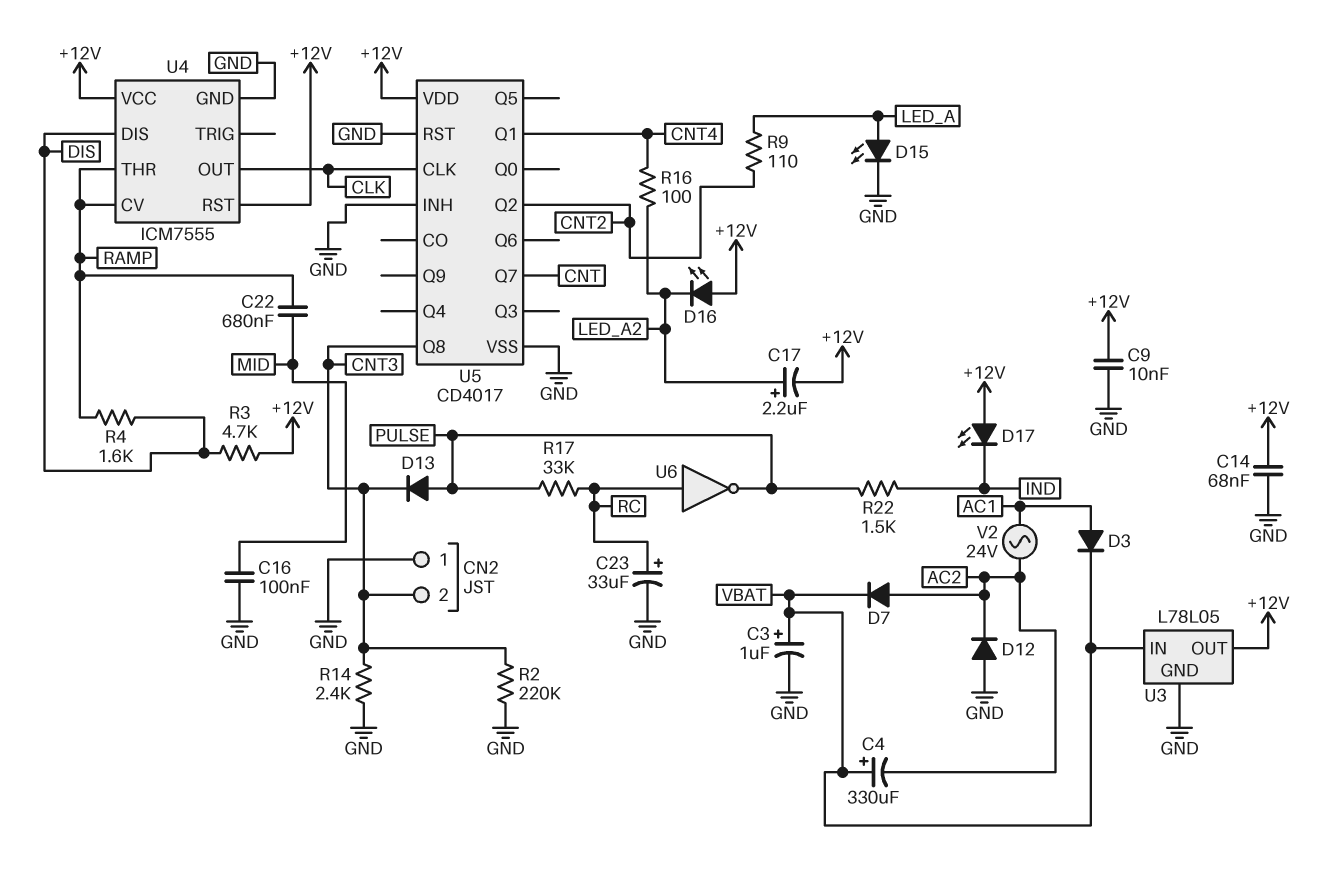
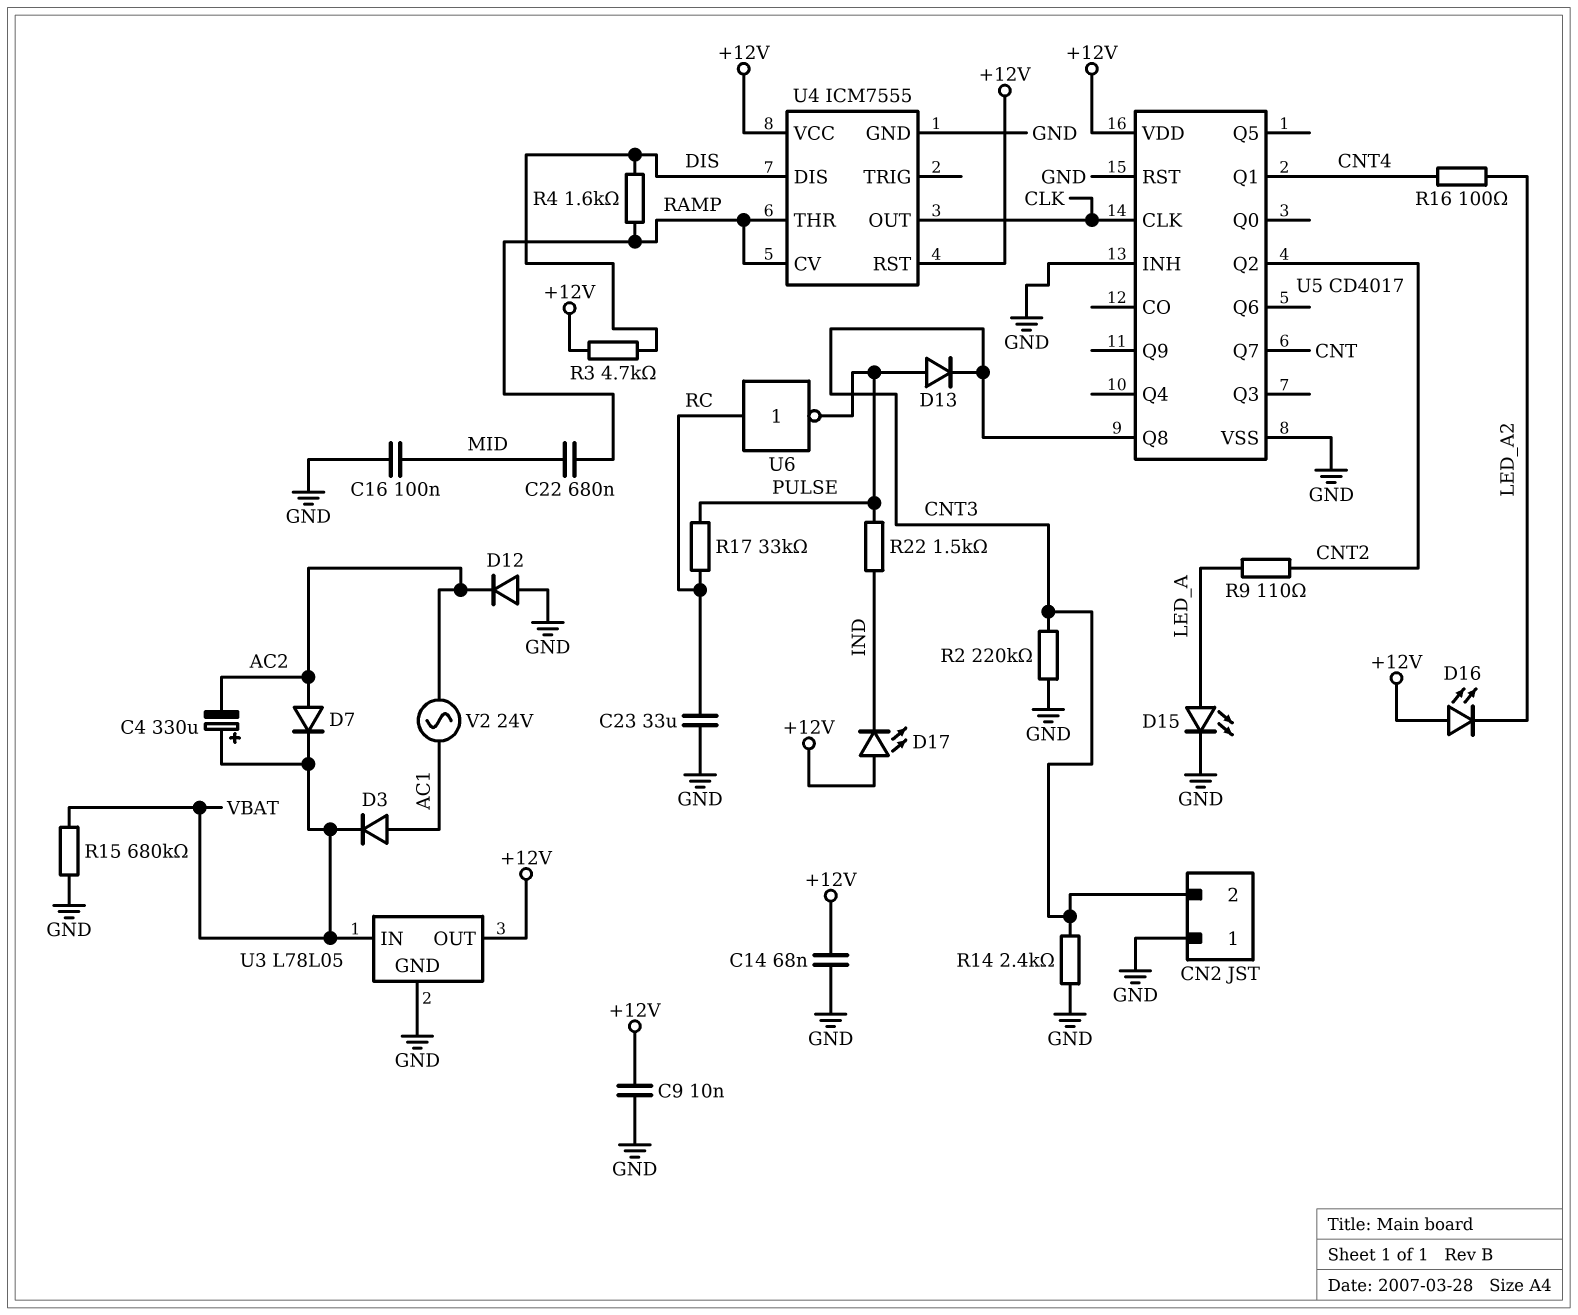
C3: 1uF (plus VBAT, minus GND) -> none
C17: 2.2uF (plus LED_A2, minus +12V) -> none
C23: 33uF (plus RC, minus GND) -> 33uF (GND, RC)
R15: none -> 680k (GND, VBAT)

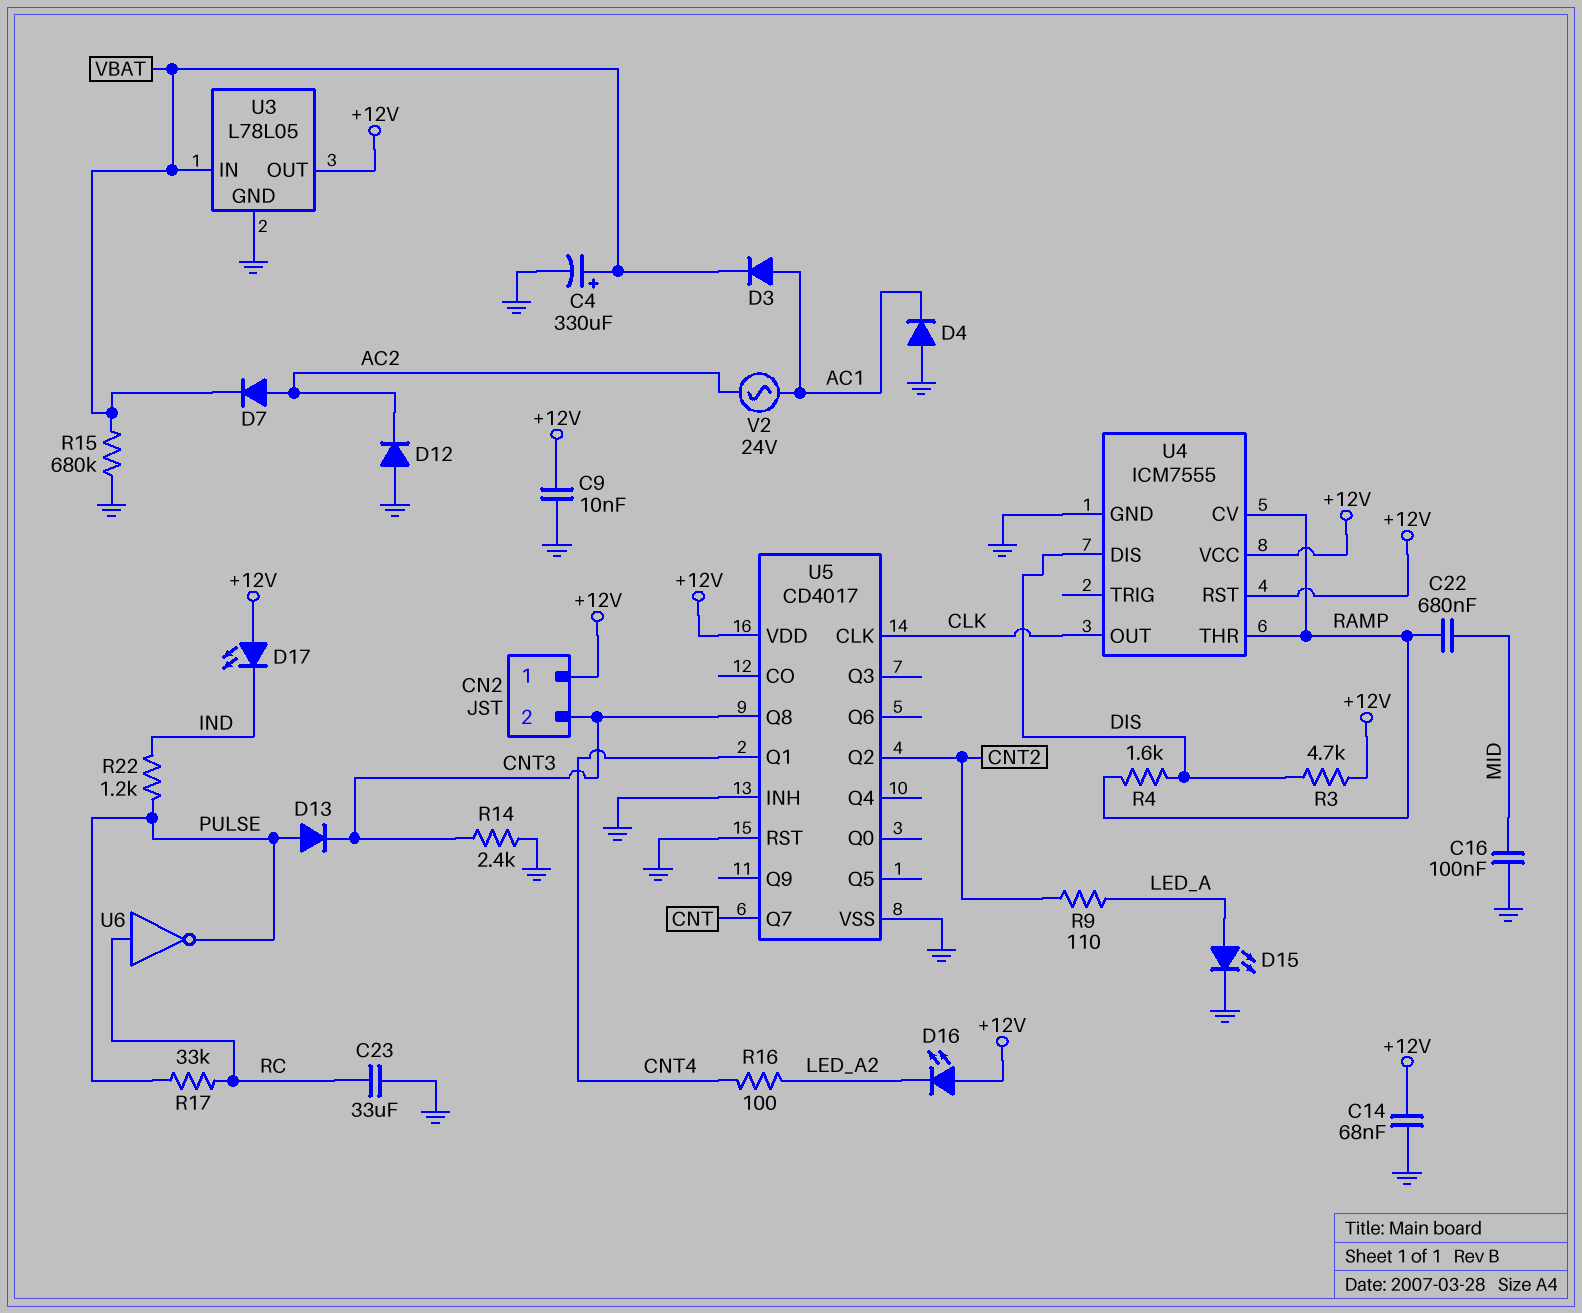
C4: 330uF (plus VBAT, minus AC2) -> 330uF (plus VBAT, minus GND)
CN2 pin 1: GND -> +12V
D4: none -> diode (A GND, K AC1)
R2: 220k (CNT3, GND) -> none
R22: 1.5k (IND, PULSE) -> 1.2k (IND, PULSE)

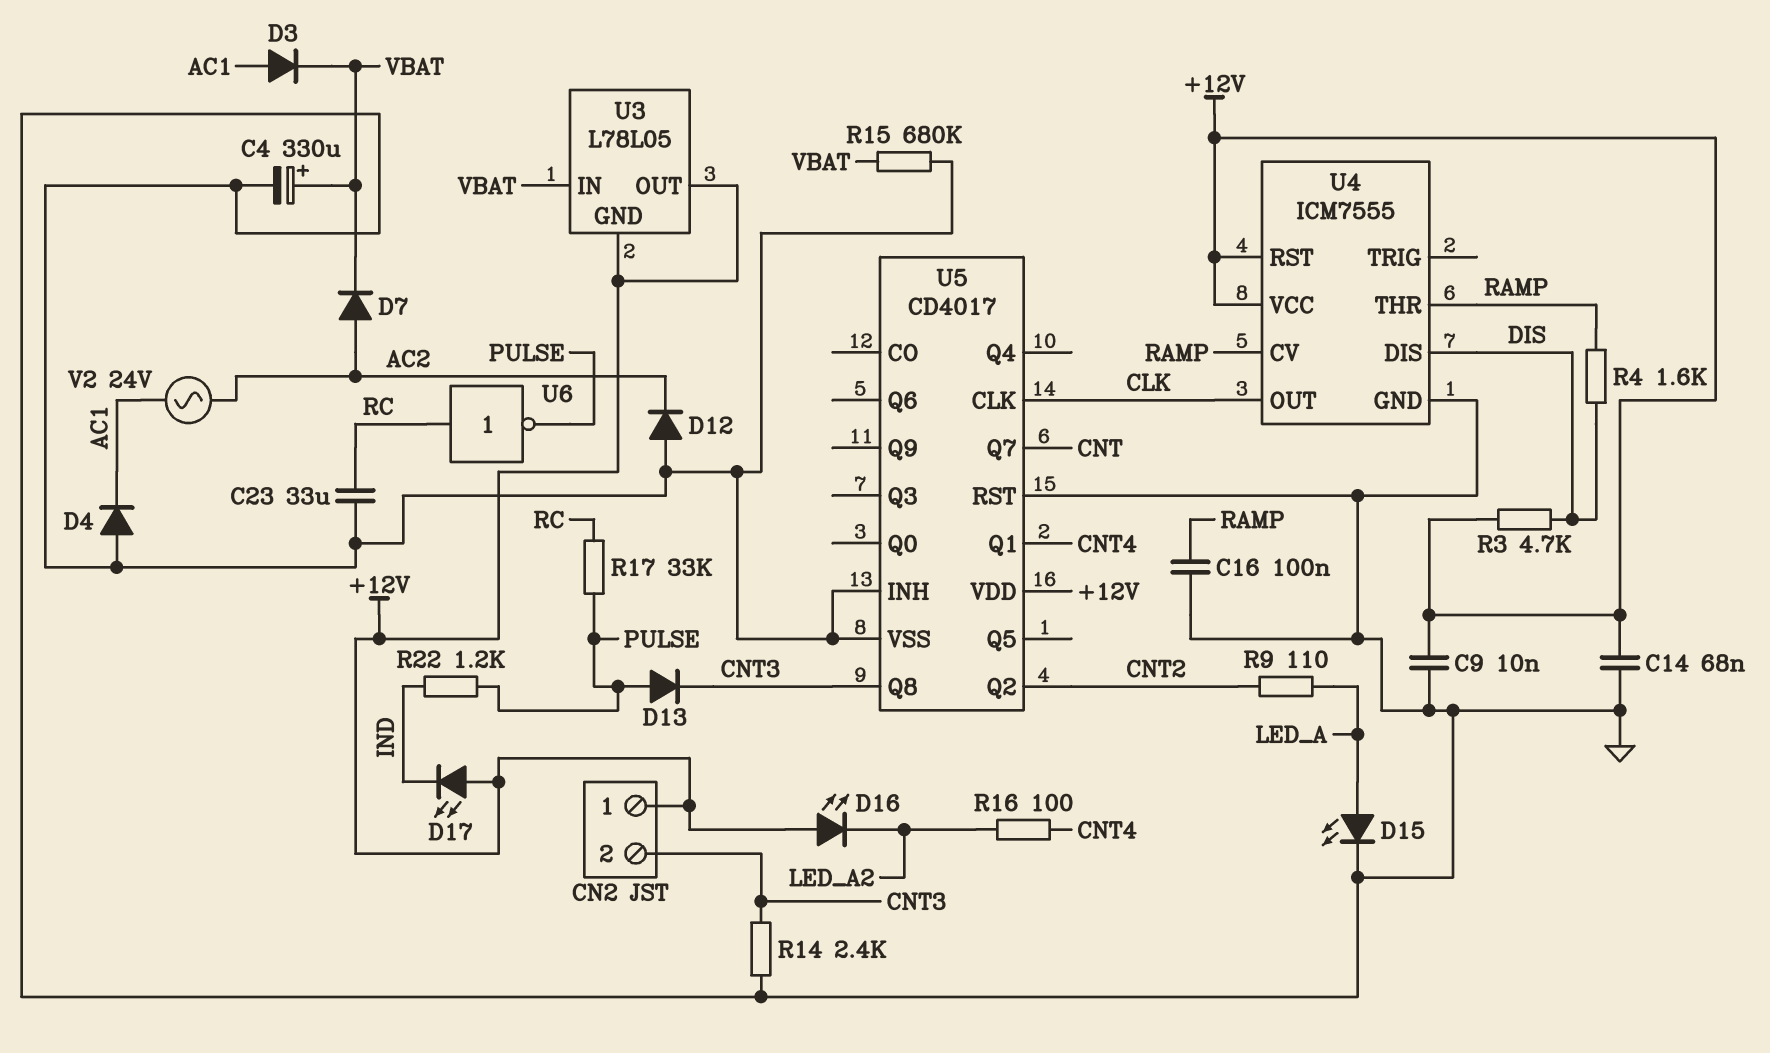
C16: 100nF (GND, MID) -> 100nF (GND, RAMP)
C22: 680nF (MID, RAMP) -> none
U3 pin GND: GND -> +12V

